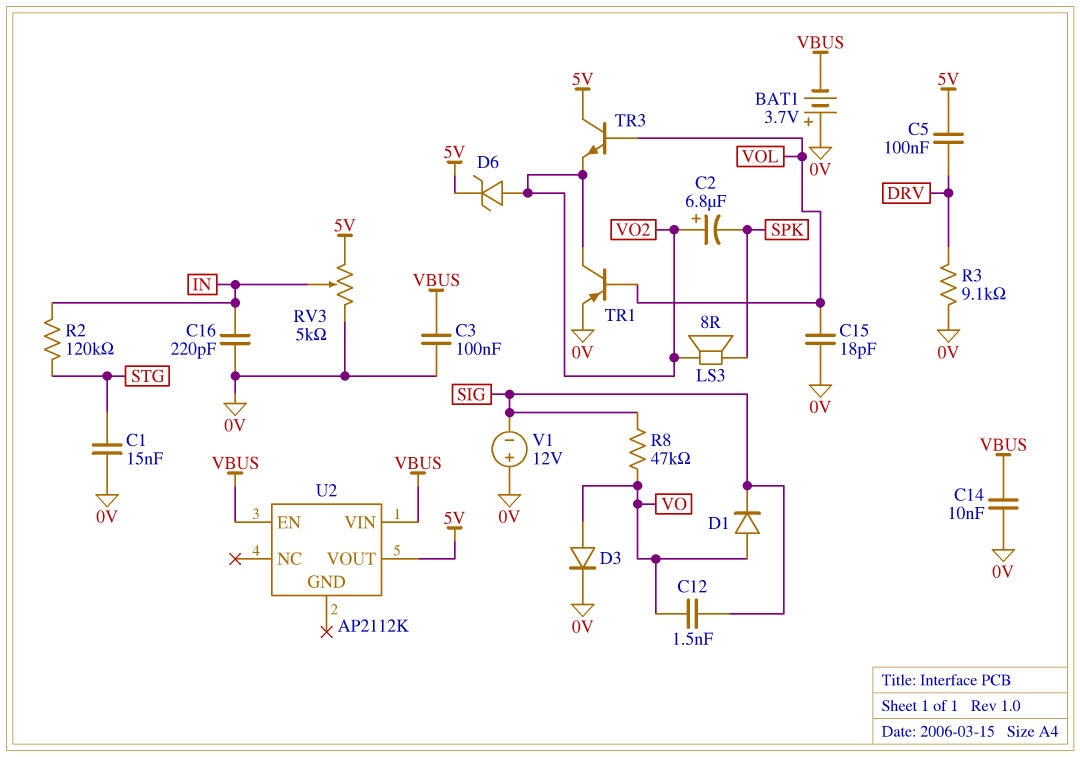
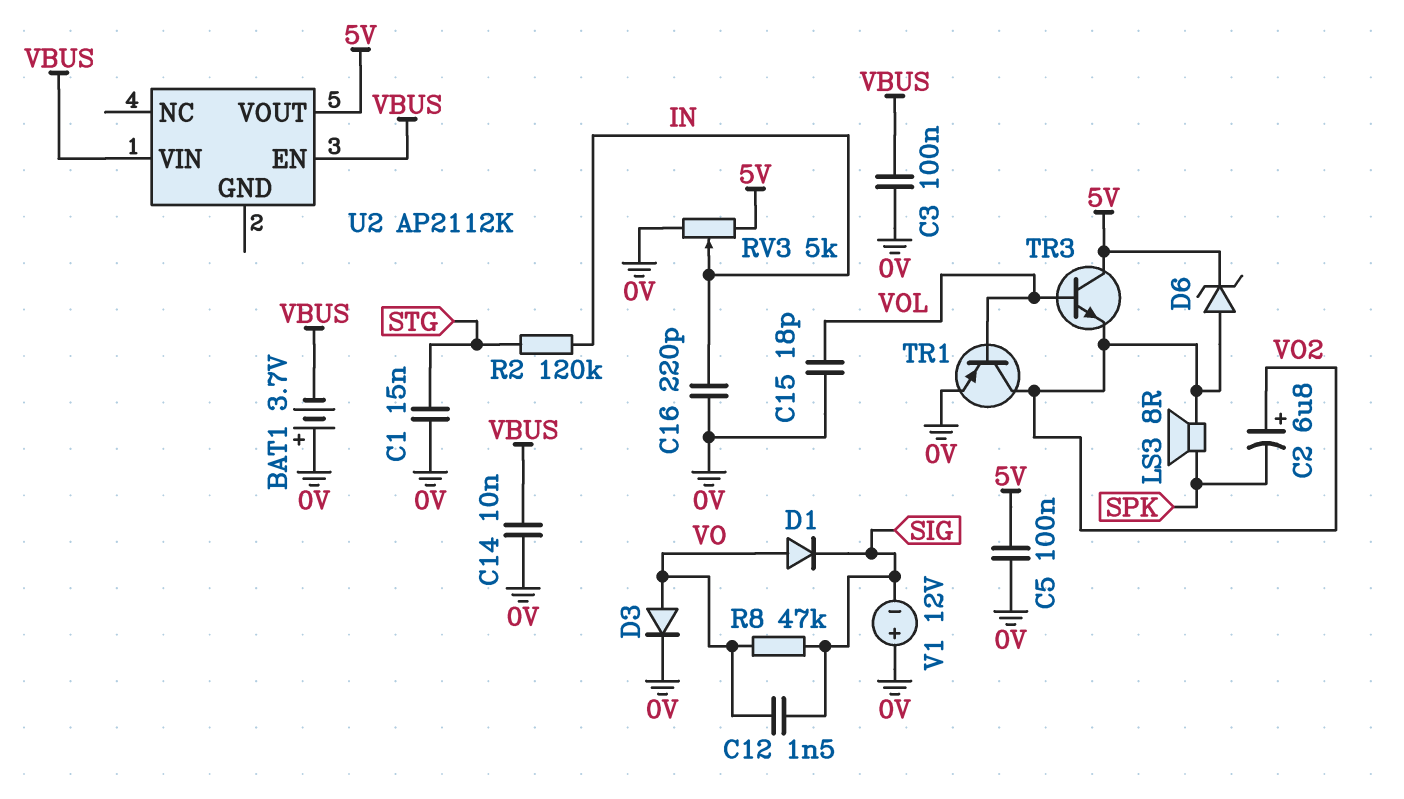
C5: 100nF (5V, DRV) -> 100nF (0V, 5V)
R3: 9.1k (0V, DRV) -> none

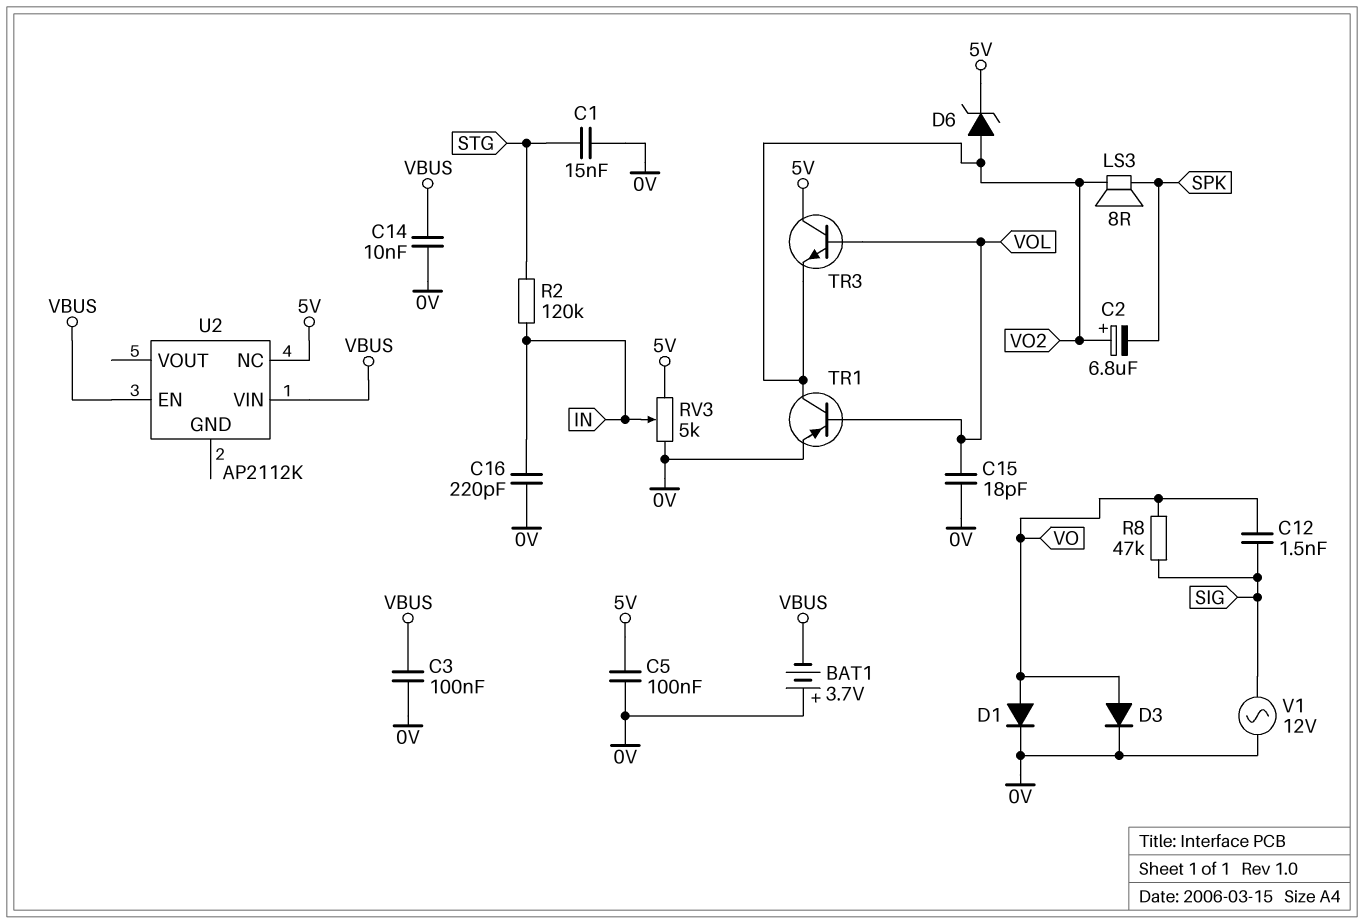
D1: diode (A VO, K SIG) -> diode (A VO, K 0V)
U2 pin NC: none -> 5V
U2 pin VOUT: 5V -> none
V1: 12V (plus 0V, minus SIG) -> AC 12V (0V, SIG)

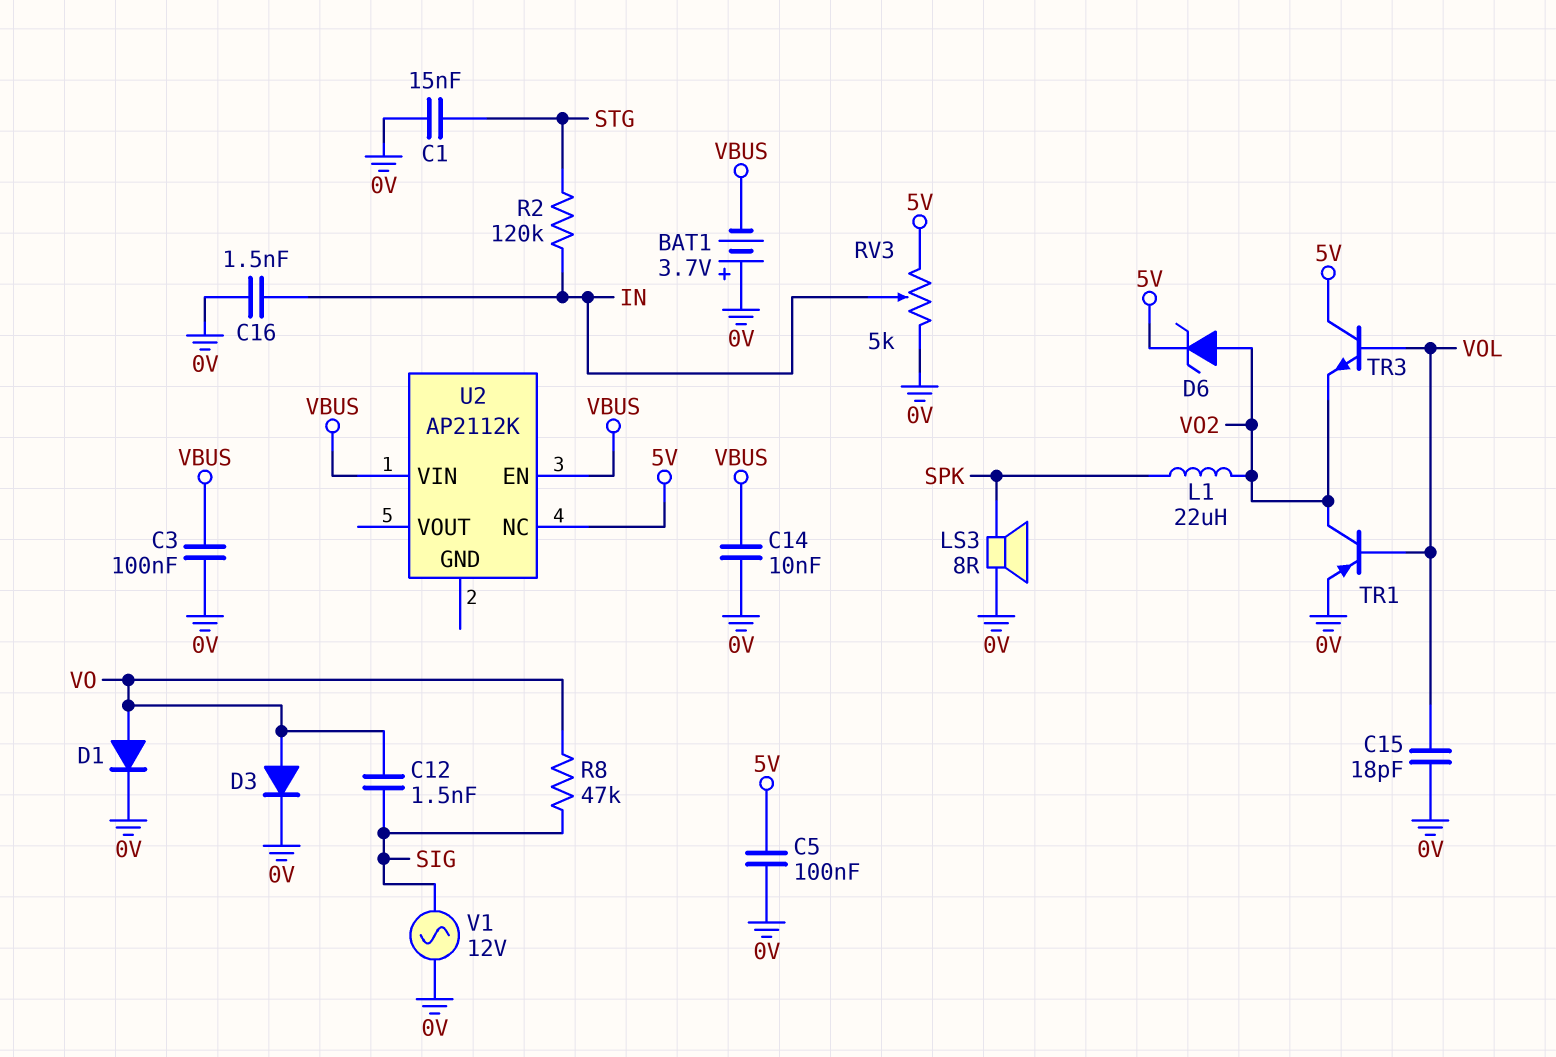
C2: 6.8uF (plus VO2, minus SPK) -> none
C16: 220pF (0V, IN) -> 1.5nF (0V, IN)
L1: none -> 22uH (SPK, VO2)
LS3: speaker 8R (SPK, VO2) -> speaker 8R (0V, SPK)

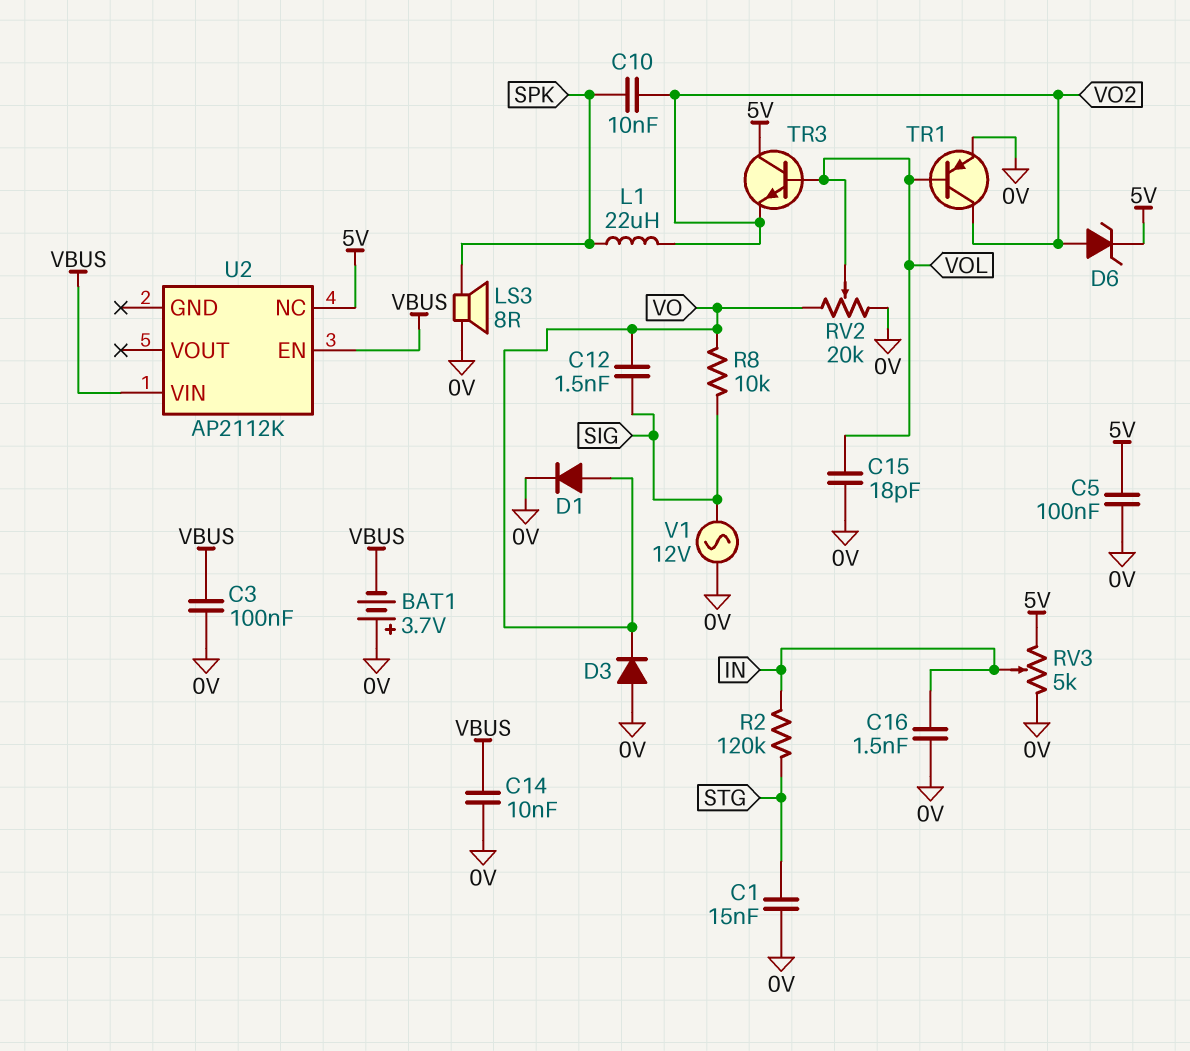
C10: none -> 10nF (SPK, VO2)
D3: diode (A VO, K 0V) -> diode (A 0V, K VO)
R8: 47k (SIG, VO) -> 10k (SIG, VO)
RV2: none -> 20k (0V, VO, wiper VOL)

